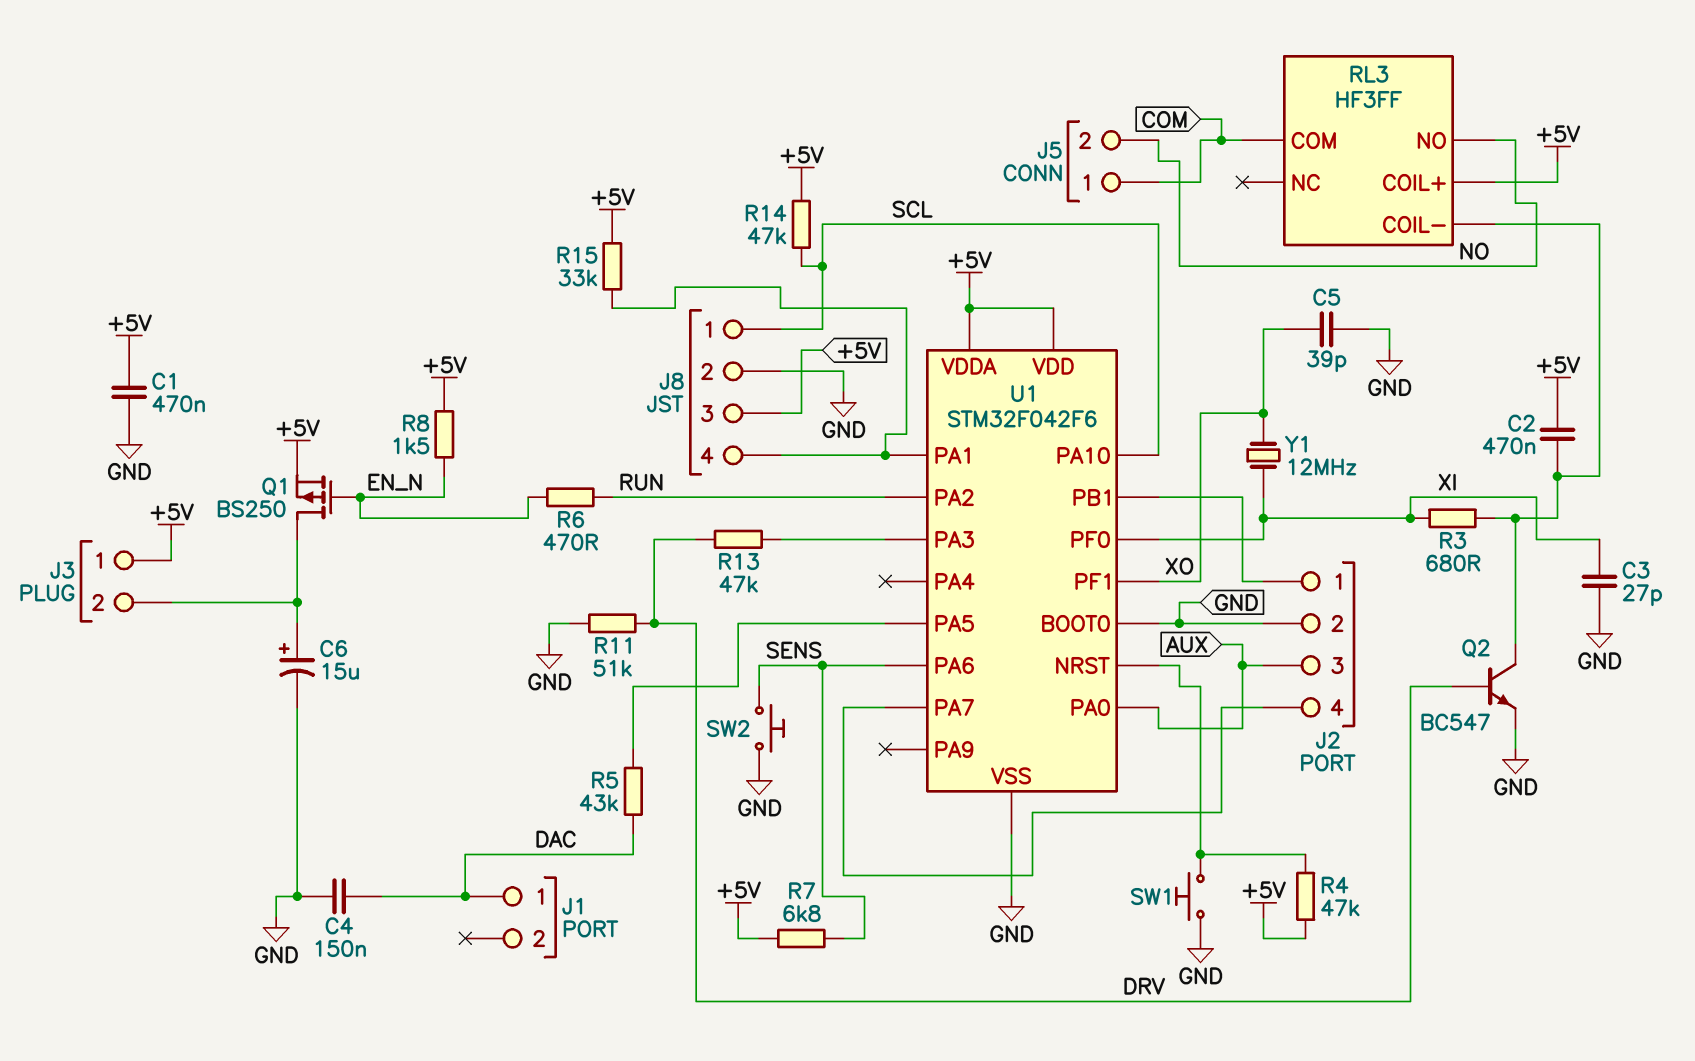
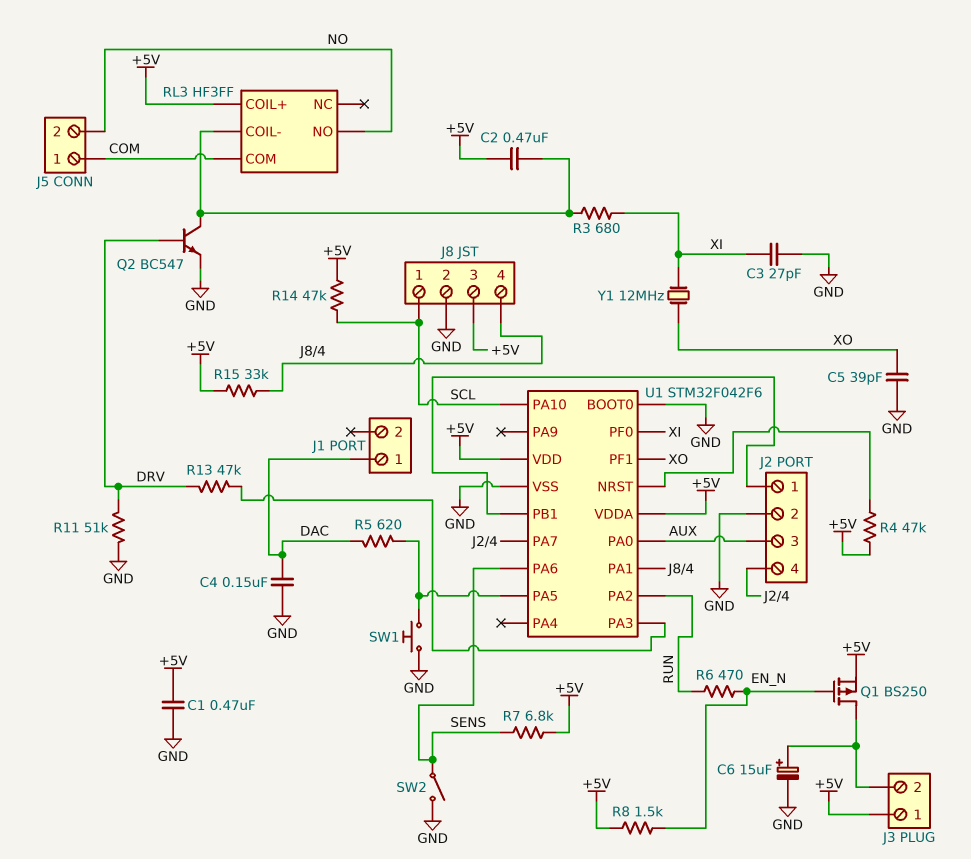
R5: 43k (DAC, U1/PA5) -> 620 (DAC, U1/PA5)
SW1: button (GND, U1/NRST) -> button (GND, U1/PA5)
SW2: button (GND, SENS) -> switch (GND, SENS)

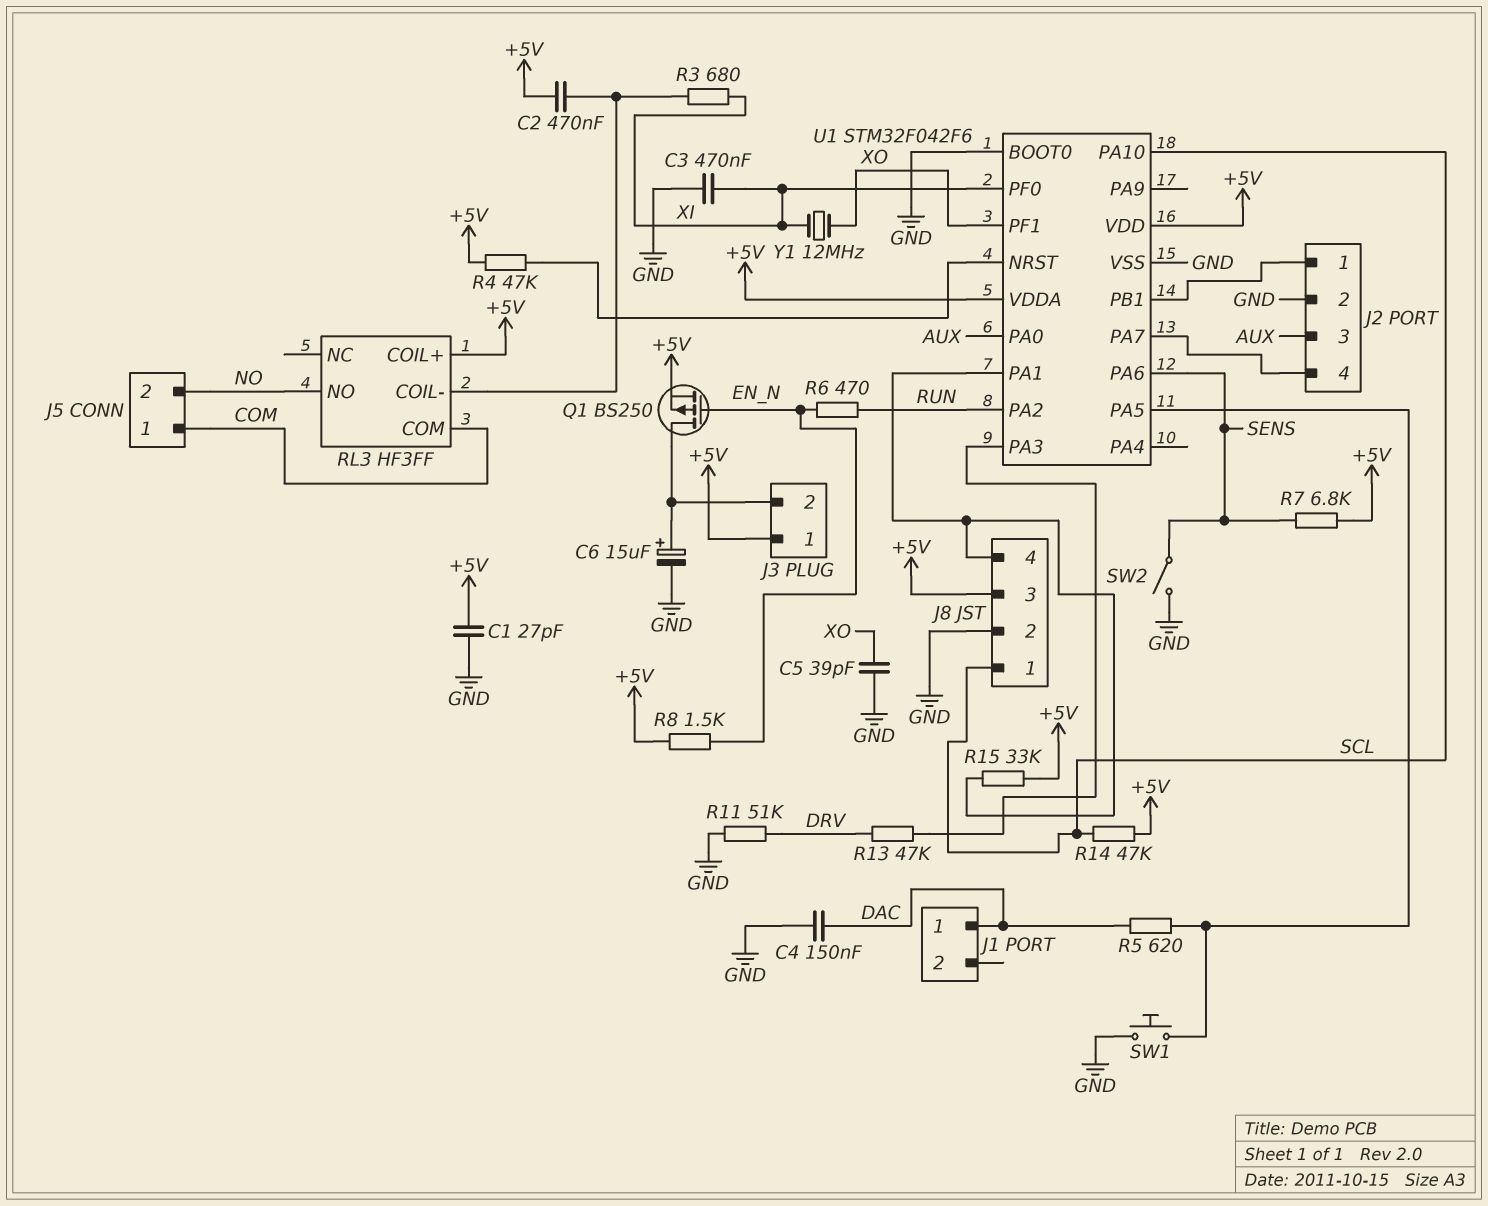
C1: 470nF (+5V, GND) -> 27pF (+5V, GND)
C3: 27pF (GND, XI) -> 470nF (GND, XI)
Q2: NPN BC547 (B DRV, C RL3/COIL-, E GND) -> none

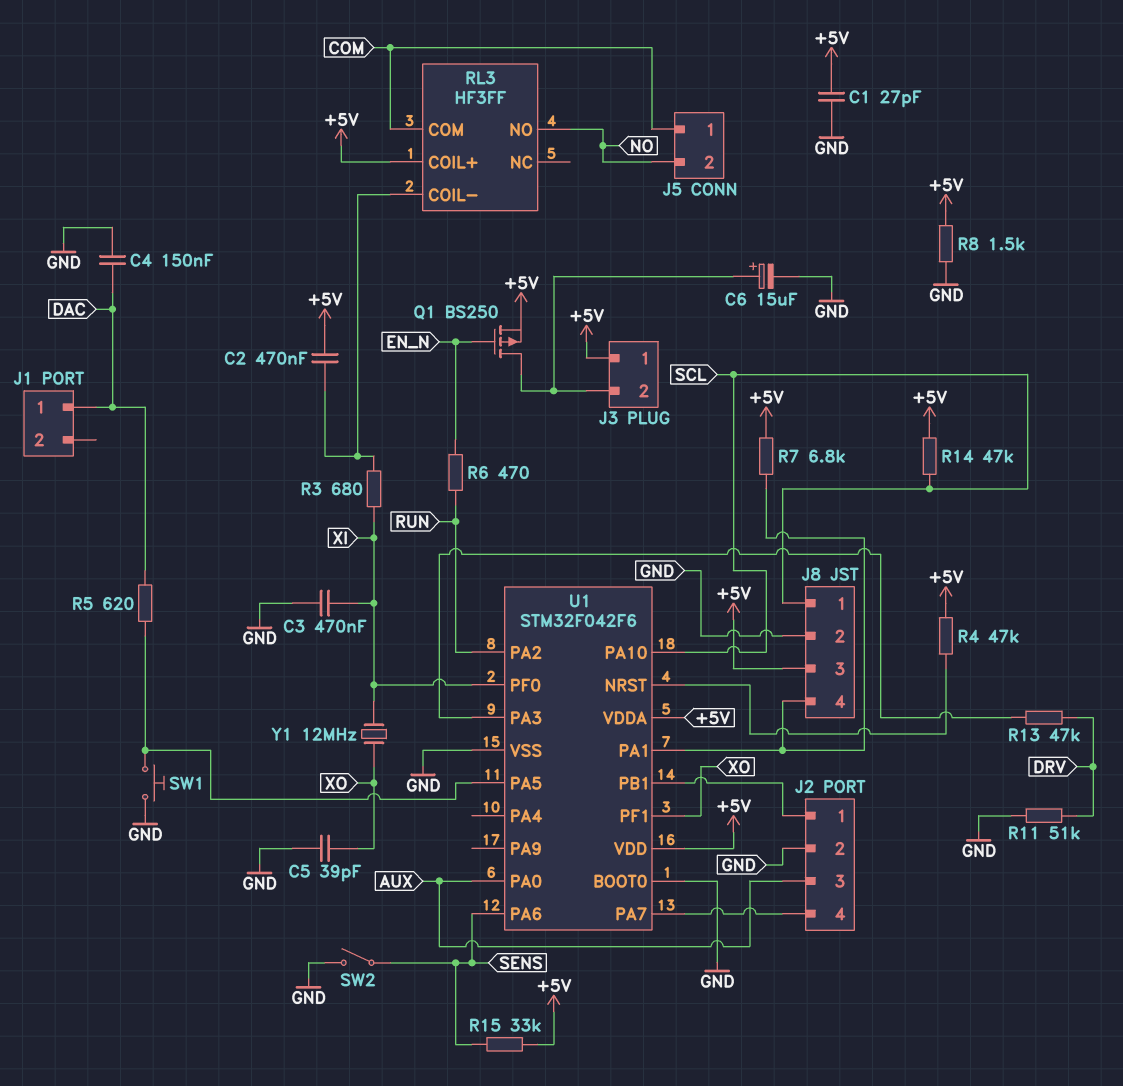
R7: 6.8k (+5V, SENS) -> 6.8k (+5V, J8/4)
R8: 1.5k (+5V, EN_N) -> 1.5k (+5V, GND)
R15: 33k (+5V, J8/4) -> 33k (+5V, SENS)

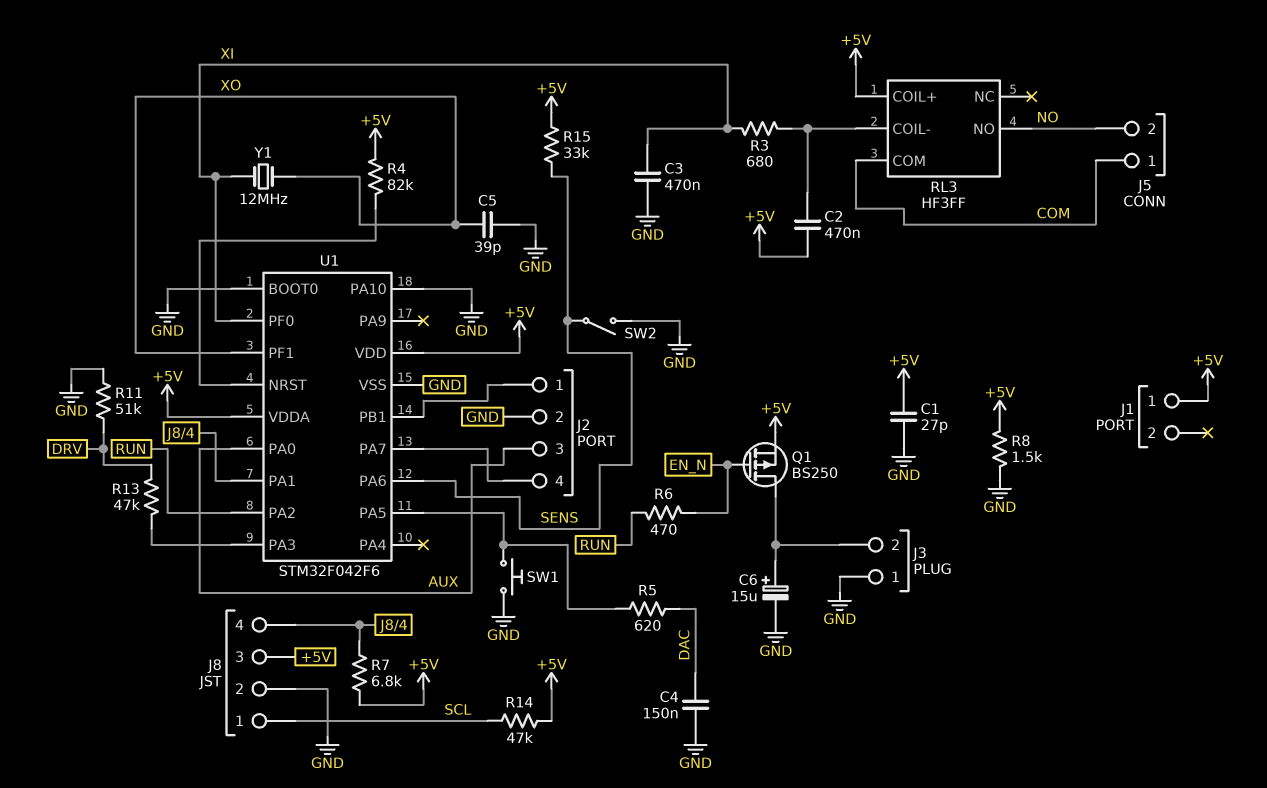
J1 pin 1: DAC -> +5V
J3 pin 1: +5V -> GND
R4: 47k (+5V, U1/NRST) -> 82k (+5V, U1/NRST)
U1 pin PA10: SCL -> GND

